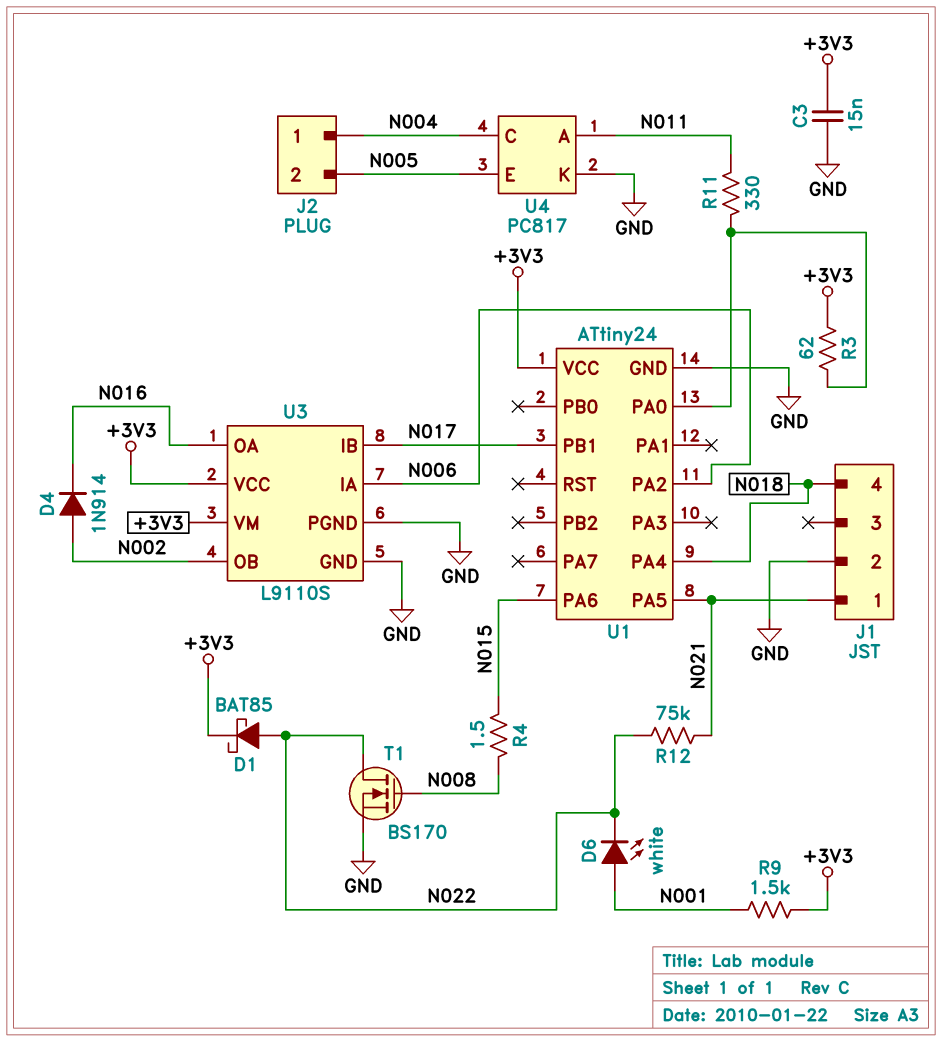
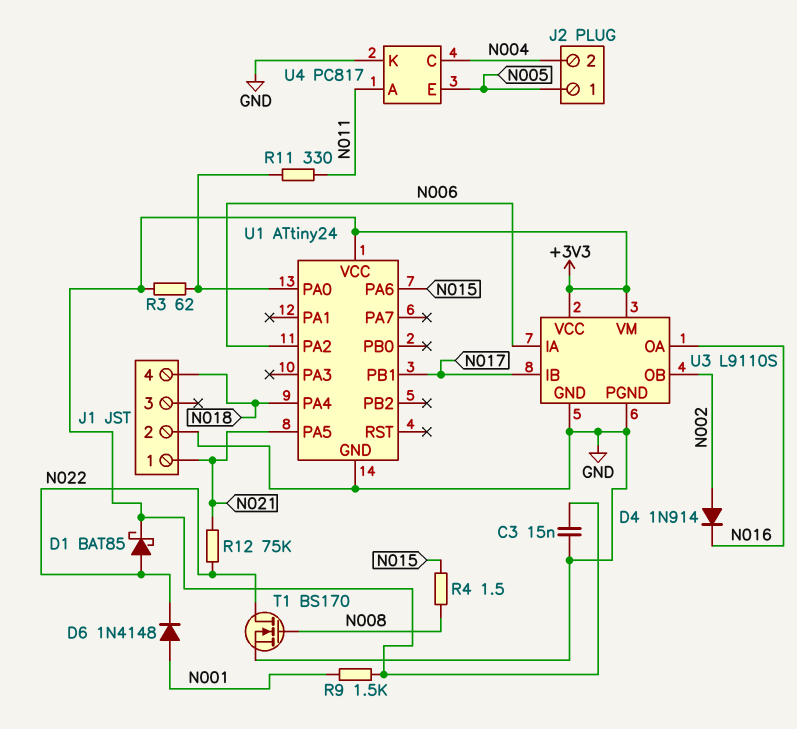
D6: LED white (A N001, K N022) -> diode 1N4148 (A N001, K N022)
J2 pin 1: N004 -> N005
J2 pin 2: N005 -> N004

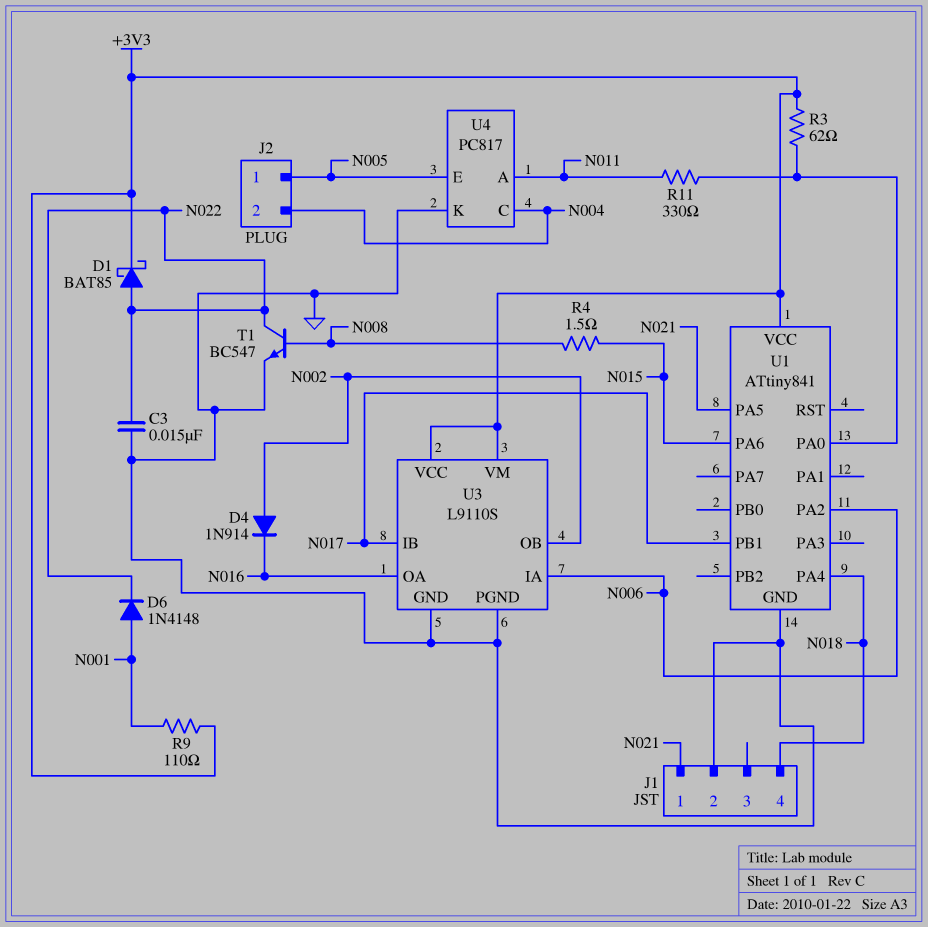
C3: 15nF (+3V3, GND) -> 15nF (GND, N022)
R9: 1.5k (+3V3, N001) -> 110 (+3V3, N001)
R12: 75k (N021, N022) -> none
T1: NMOS BS170 (G N008, D N022, S GND) -> NPN BC547 (B N008, C N022, E GND)
U1: ATtiny24 -> ATtiny841

